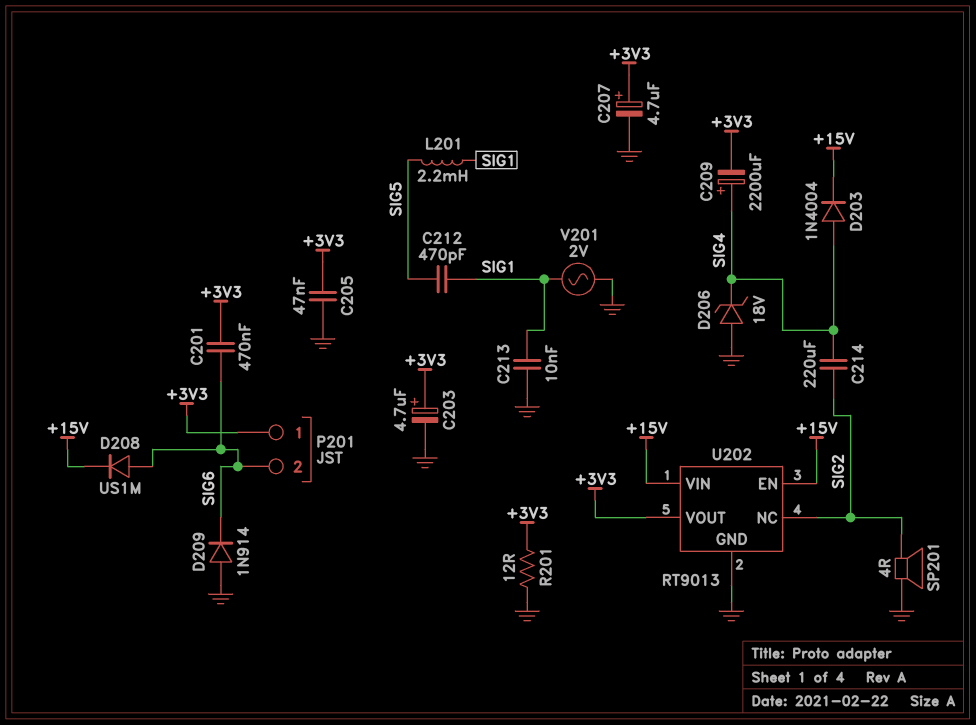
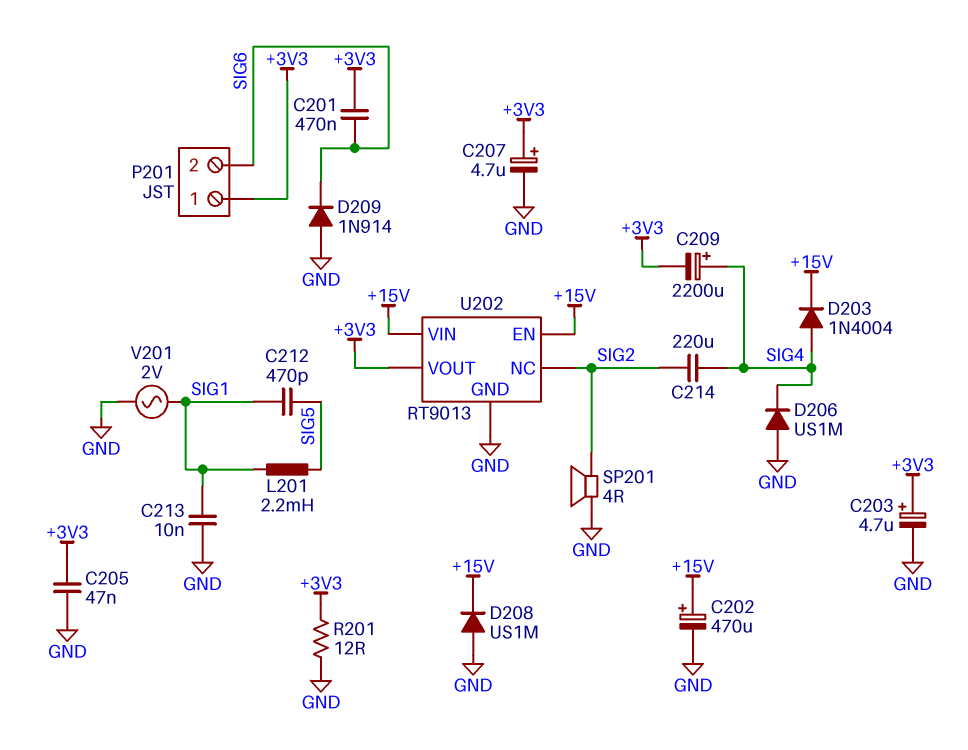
C202: none -> 470uF (plus +15V, minus GND)
D206: zener 18V (A GND, K SIG4) -> diode US1M (A GND, K SIG4)
D208: diode US1M (A SIG6, K +15V) -> diode US1M (A GND, K +15V)

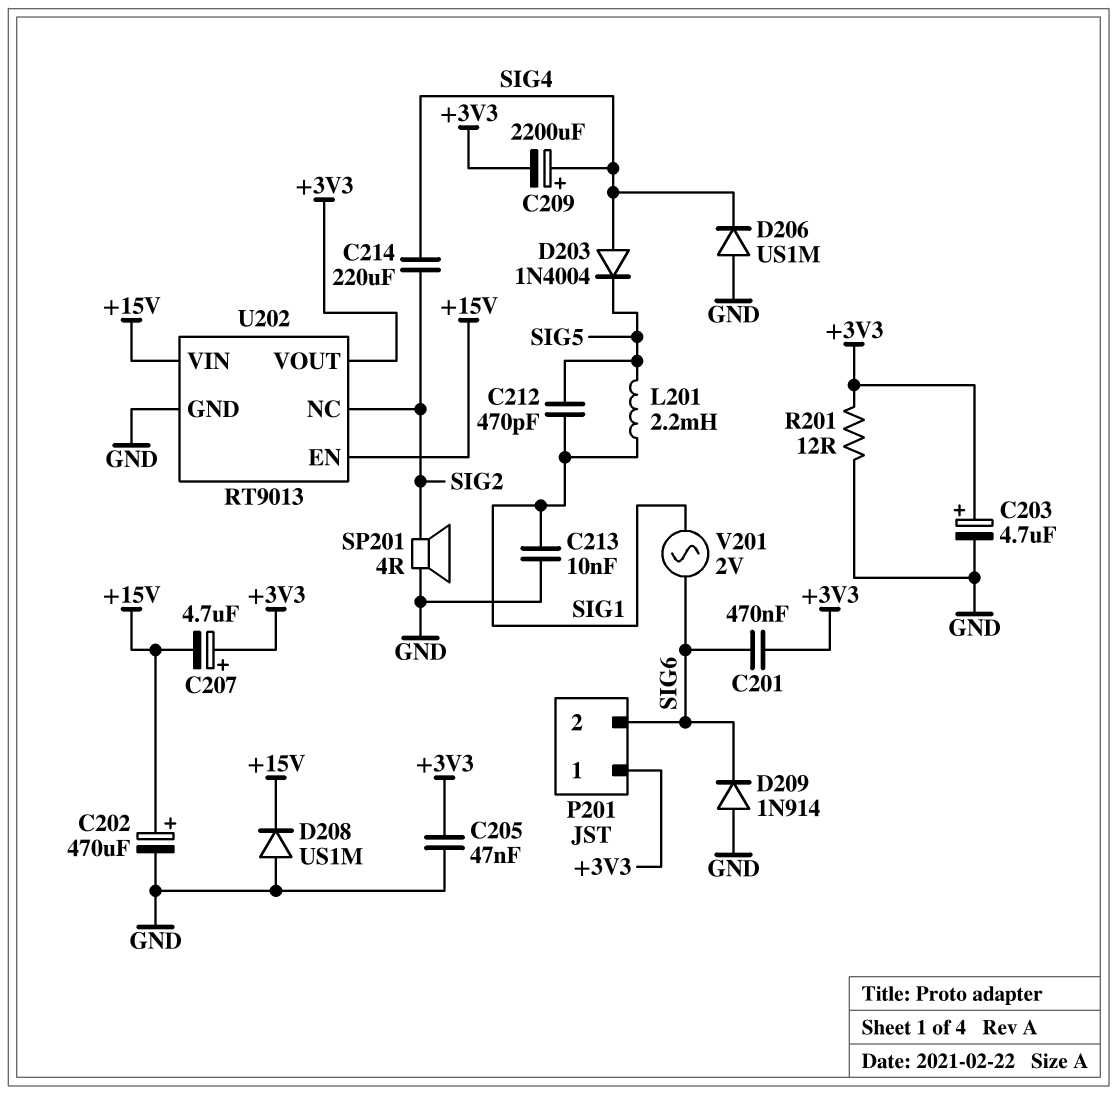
C207: 4.7uF (plus +3V3, minus GND) -> 4.7uF (plus +3V3, minus +15V)
D203: diode 1N4004 (A SIG4, K +15V) -> diode 1N4004 (A SIG4, K SIG5)
V201: AC 2V (GND, SIG1) -> AC 2V (SIG1, SIG6)

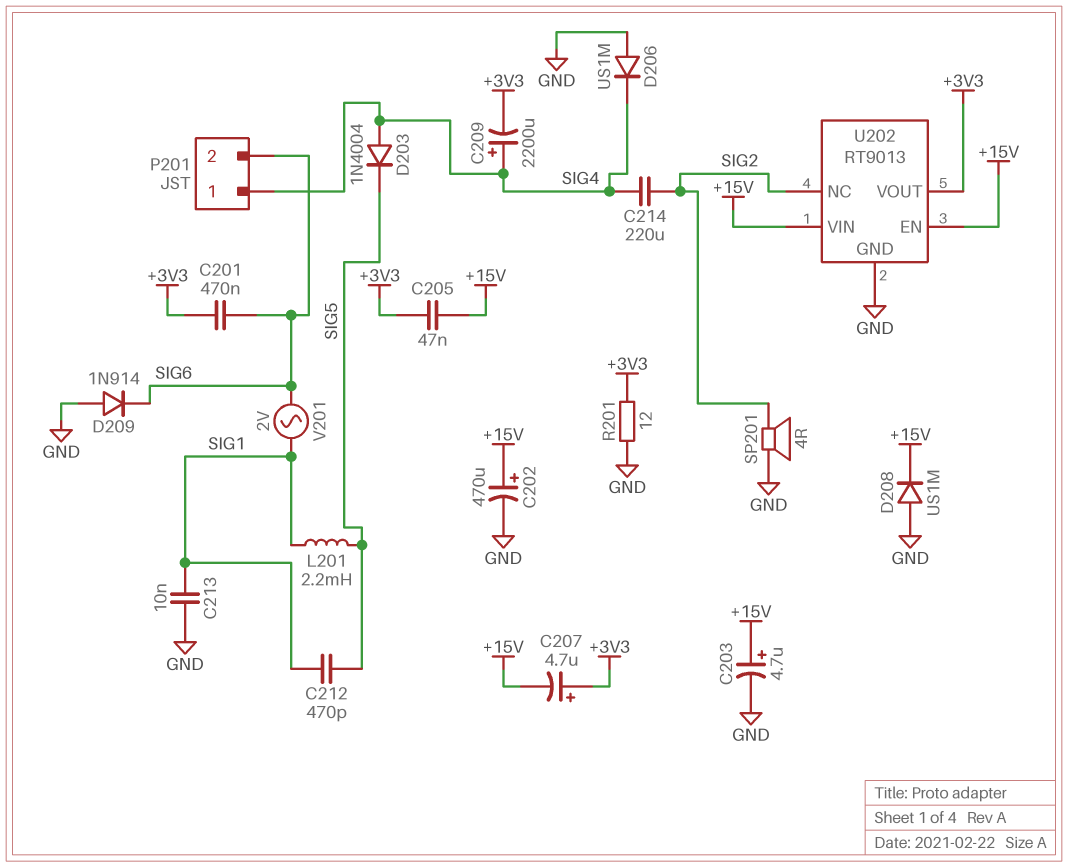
C203: 4.7uF (plus +3V3, minus GND) -> 4.7uF (plus +15V, minus GND)
C205: 47nF (+3V3, GND) -> 47nF (+3V3, +15V)
P201 pin 1: +3V3 -> SIG4

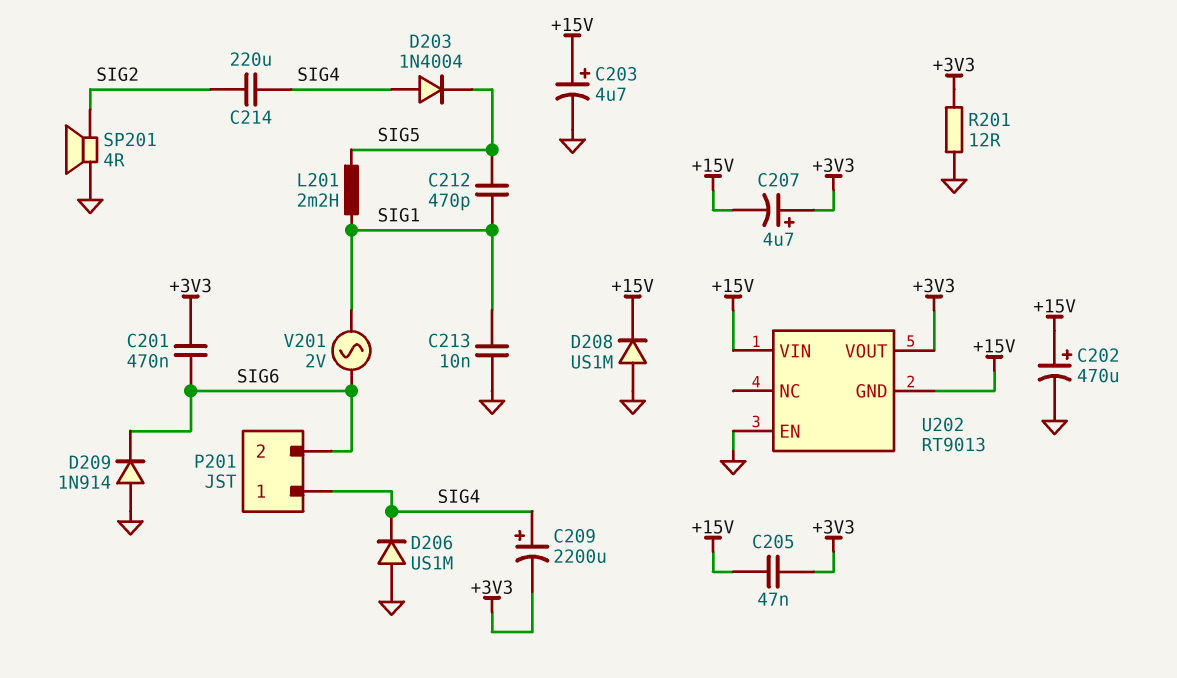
U202 pin EN: +15V -> GND
U202 pin GND: GND -> +15V
U202 pin NC: SIG2 -> none

